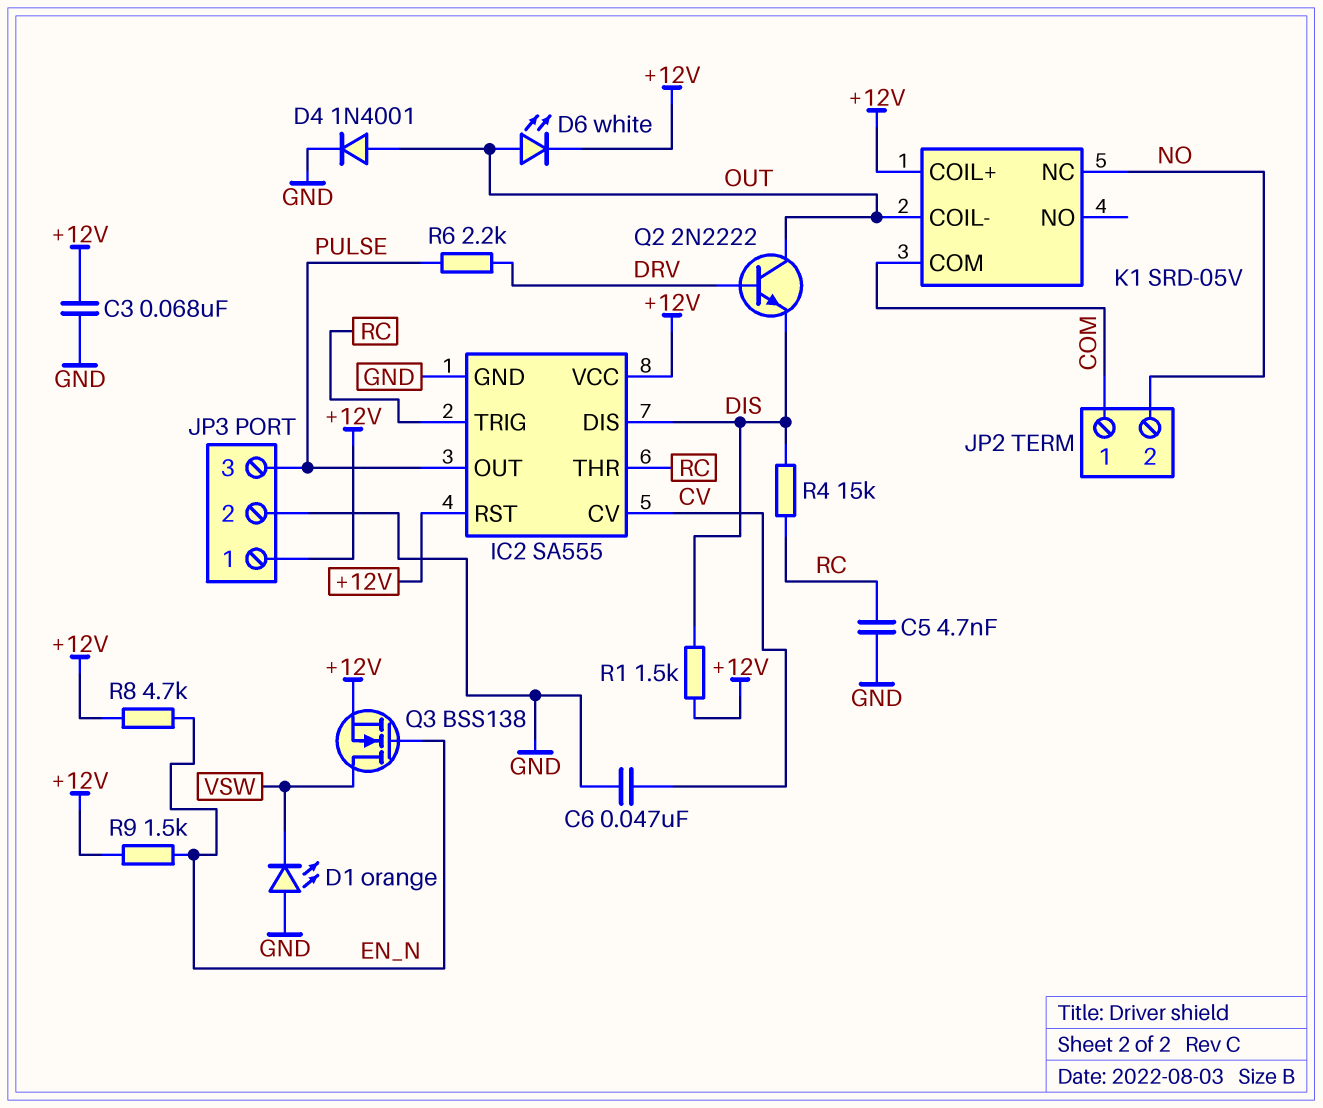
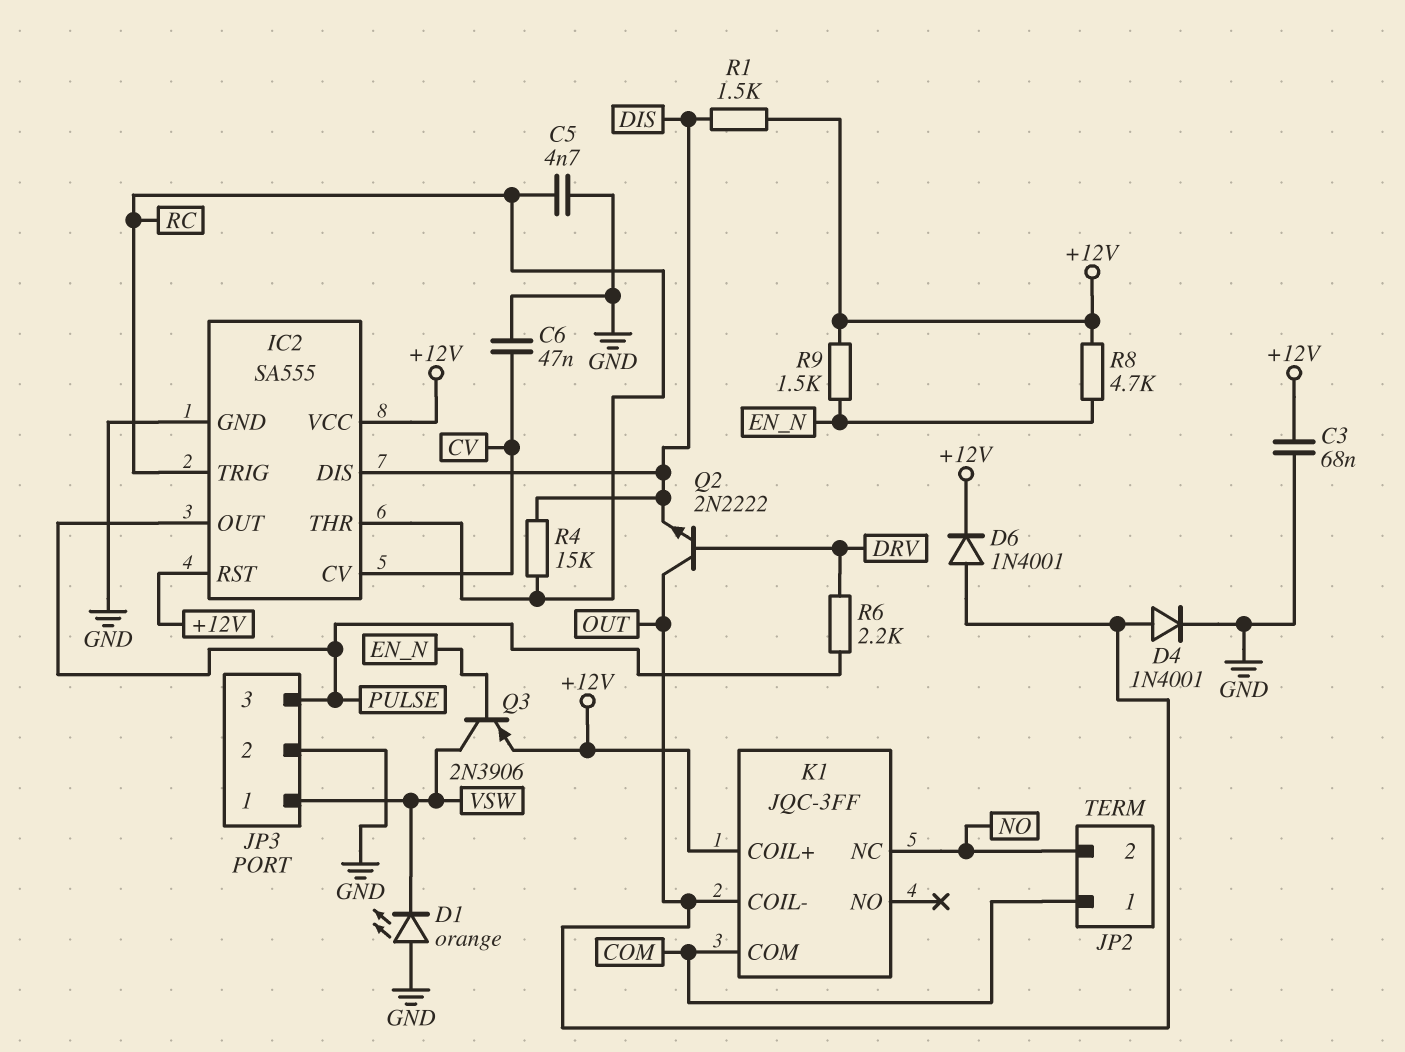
D6: LED white (A OUT, K +12V) -> diode 1N4001 (A OUT, K +12V)
JP3 pin 1: +12V -> VSW
K1: SRD-05V -> JQC-3FF
Q3: NMOS BSS138 (G EN_N, D VSW, S +12V) -> PNP 2N3906 (B EN_N, C VSW, E +12V)

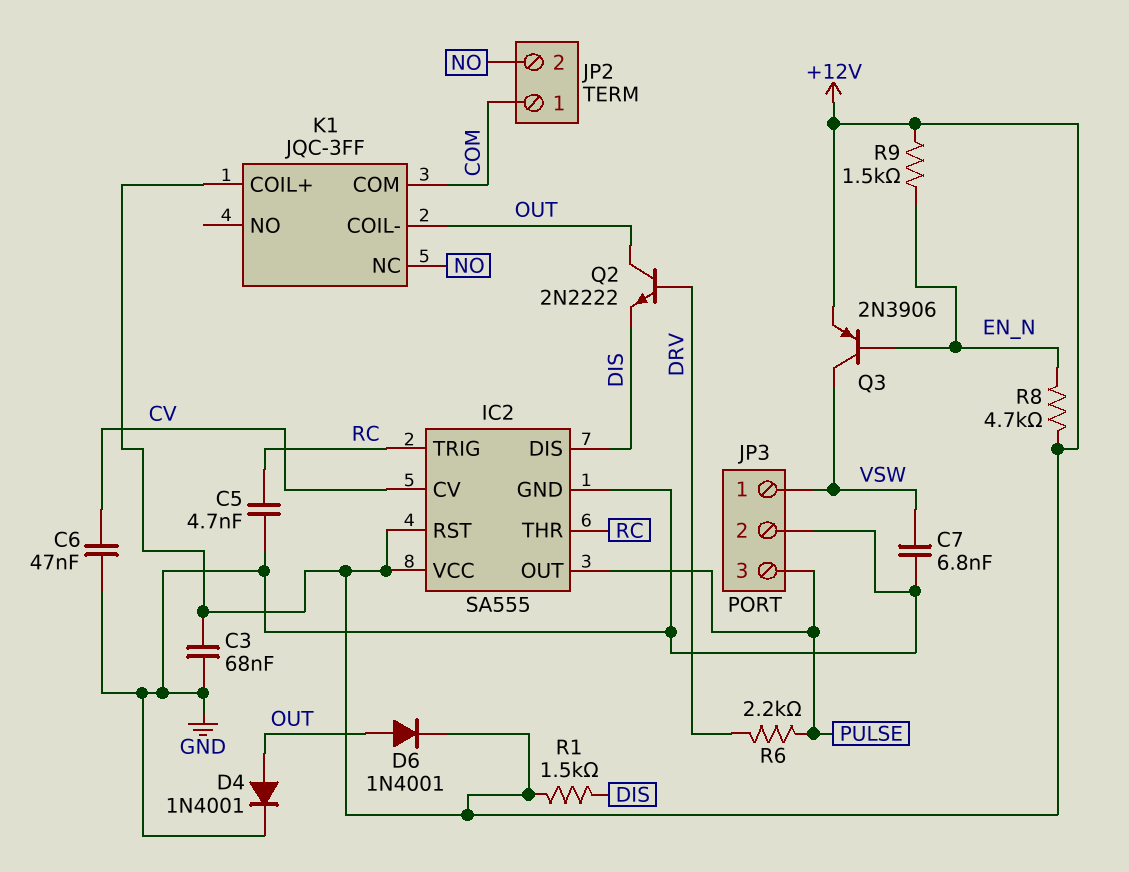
C7: none -> 6.8nF (GND, VSW)
D1: LED orange (A GND, K VSW) -> none
R4: 15k (DIS, RC) -> none

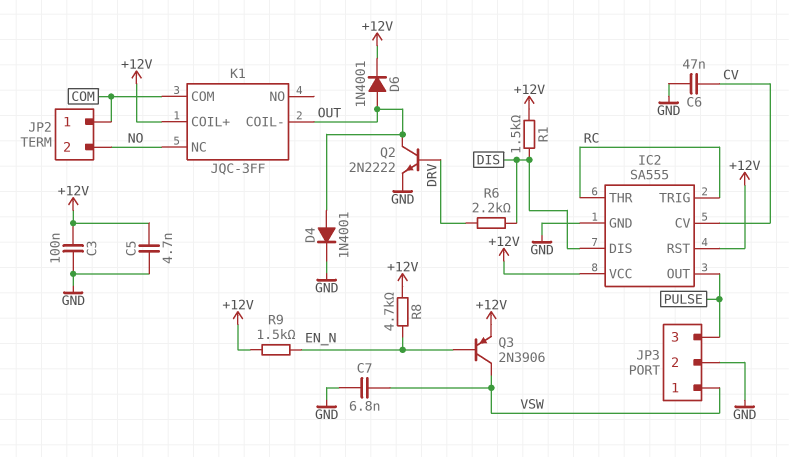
C3: 68nF (+12V, GND) -> 100nF (+12V, GND)
C5: 4.7nF (GND, RC) -> 4.7nF (+12V, GND)
Q2: NPN 2N2222 (B DRV, C OUT, E DIS) -> NPN 2N2222 (B DRV, C OUT, E GND)
R6: 2.2k (DRV, PULSE) -> 2.2k (DIS, DRV)

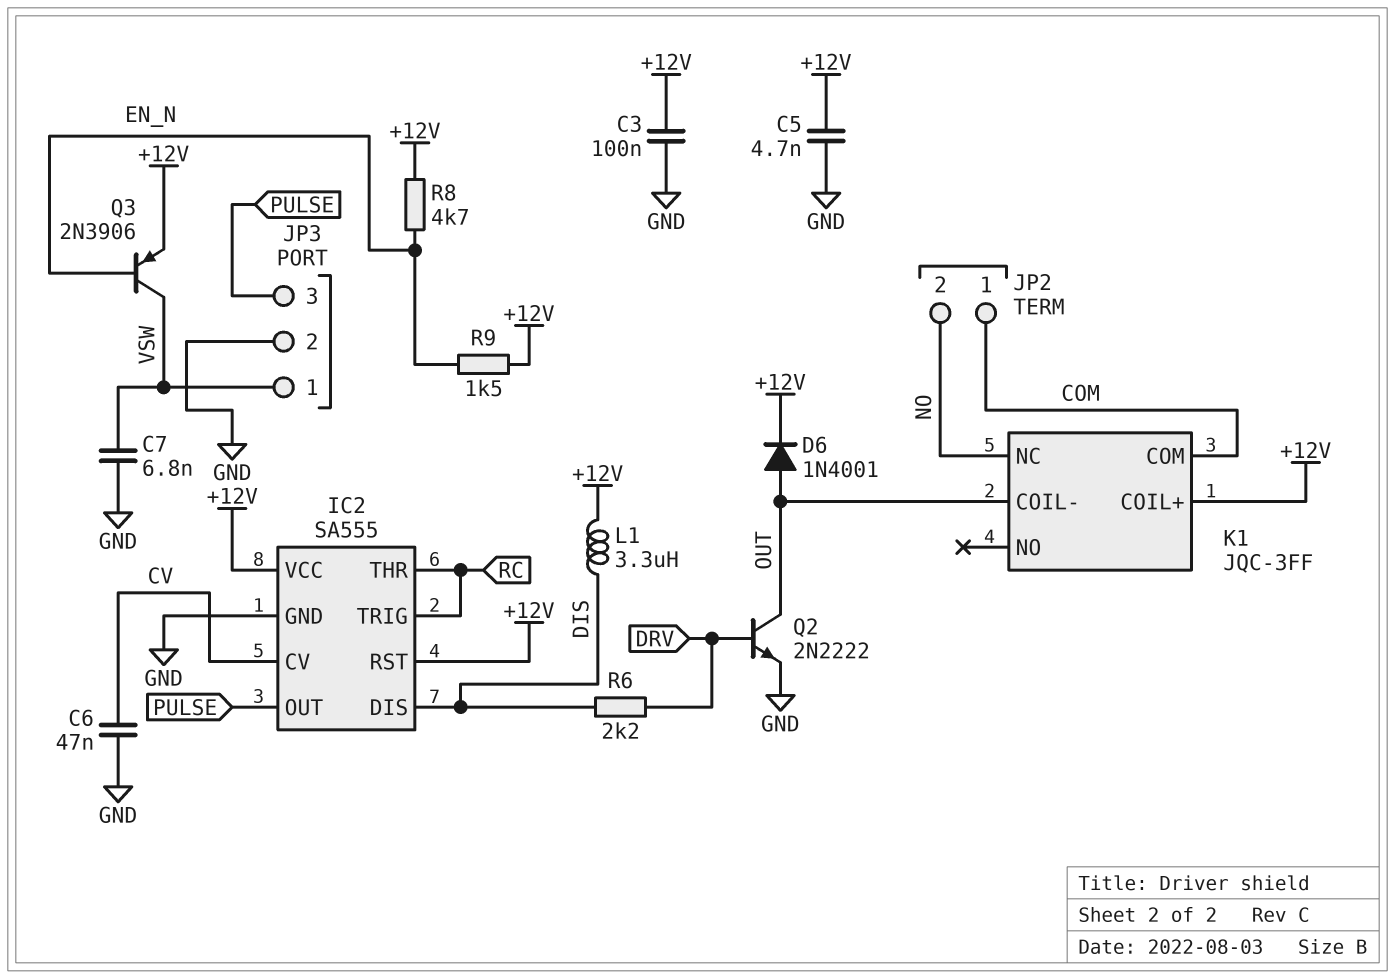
D4: diode 1N4001 (A OUT, K GND) -> none
L1: none -> 3.3uH (+12V, DIS)
R1: 1.5k (+12V, DIS) -> none

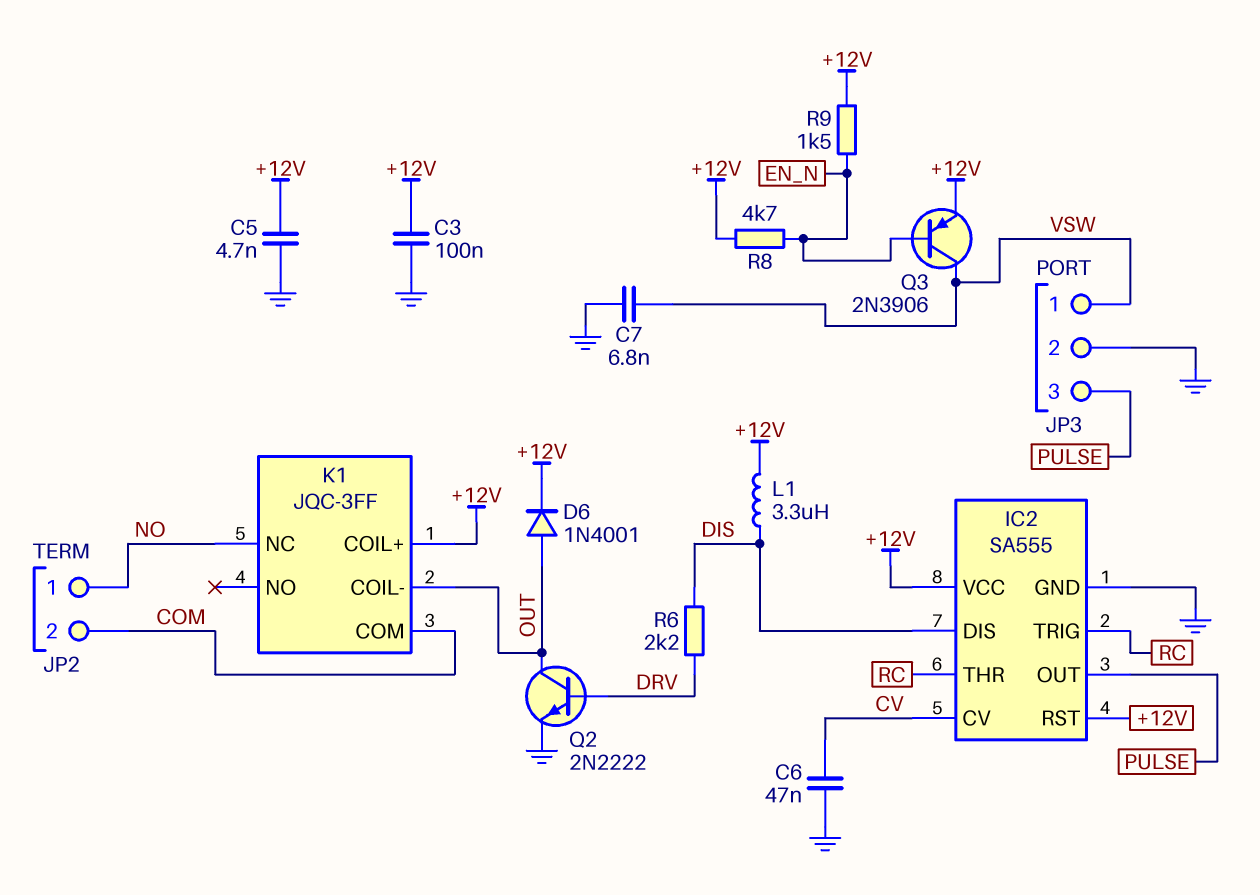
JP2 pin 1: COM -> NO
JP2 pin 2: NO -> COM

